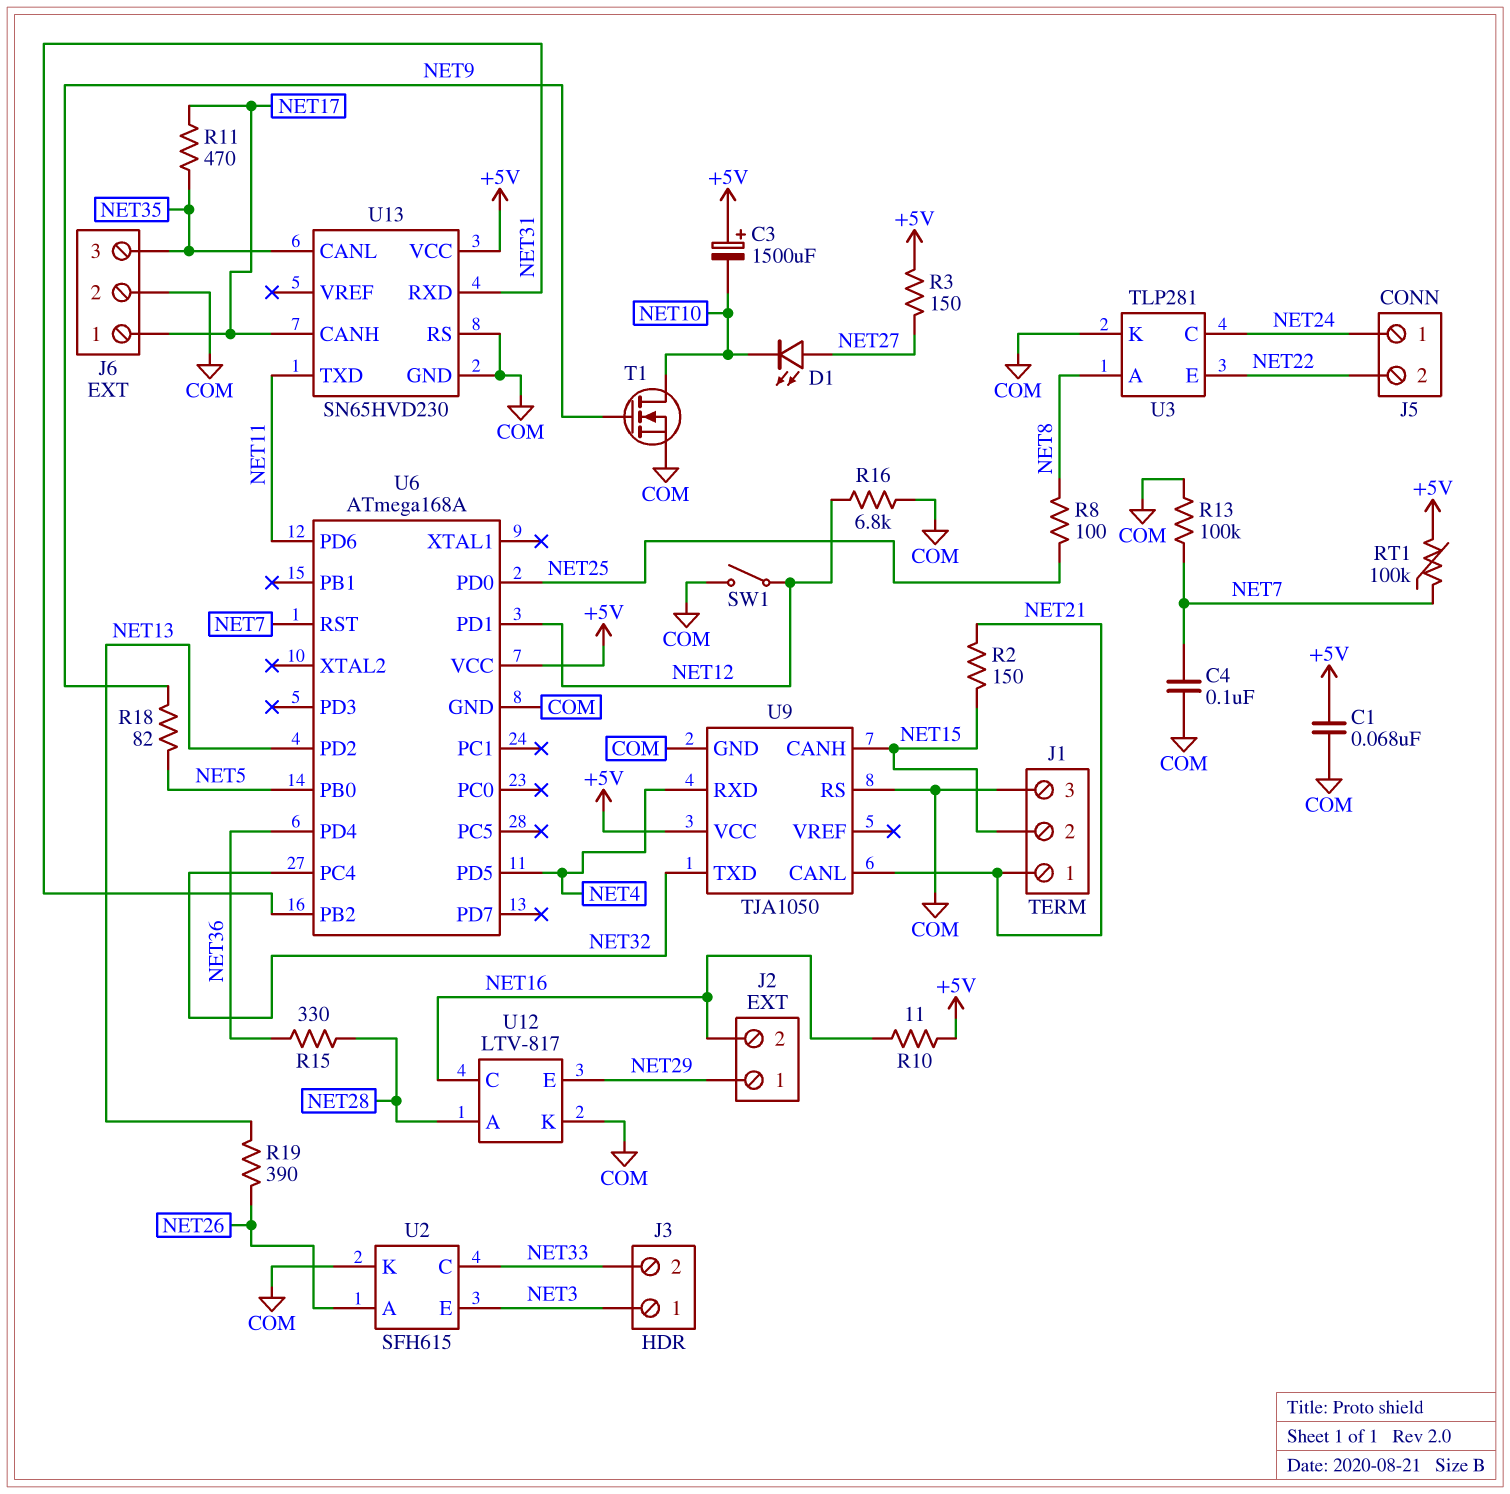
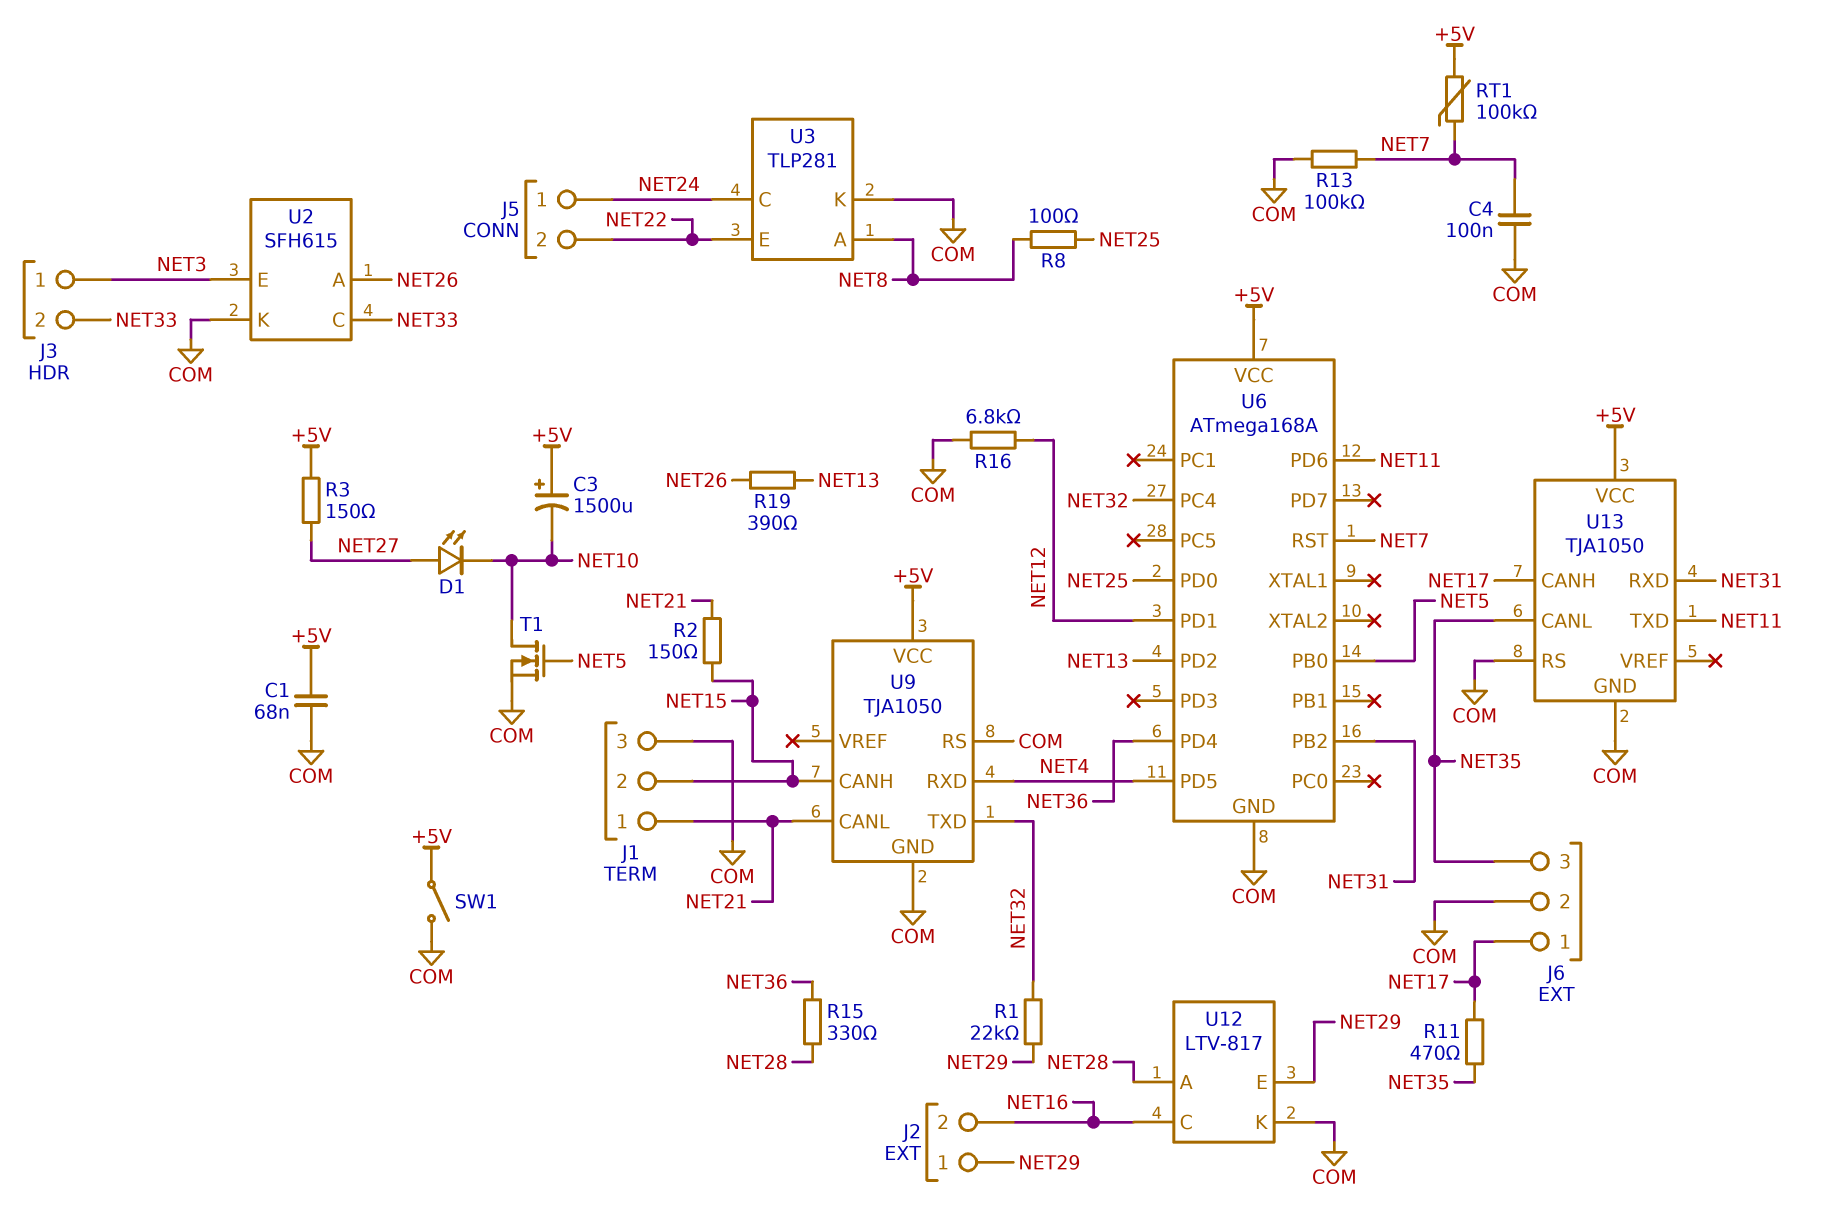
R1: none -> 22k (NET29, NET32)
R10: 11 (+5V, NET16) -> none
R18: 82 (NET5, NET9) -> none
SW1: switch (COM, NET12) -> switch (+5V, COM)
T1: NMOS (G NET9, D NET10, S COM) -> NMOS (G NET5, D NET10, S COM)
U13: SN65HVD230 -> TJA1050

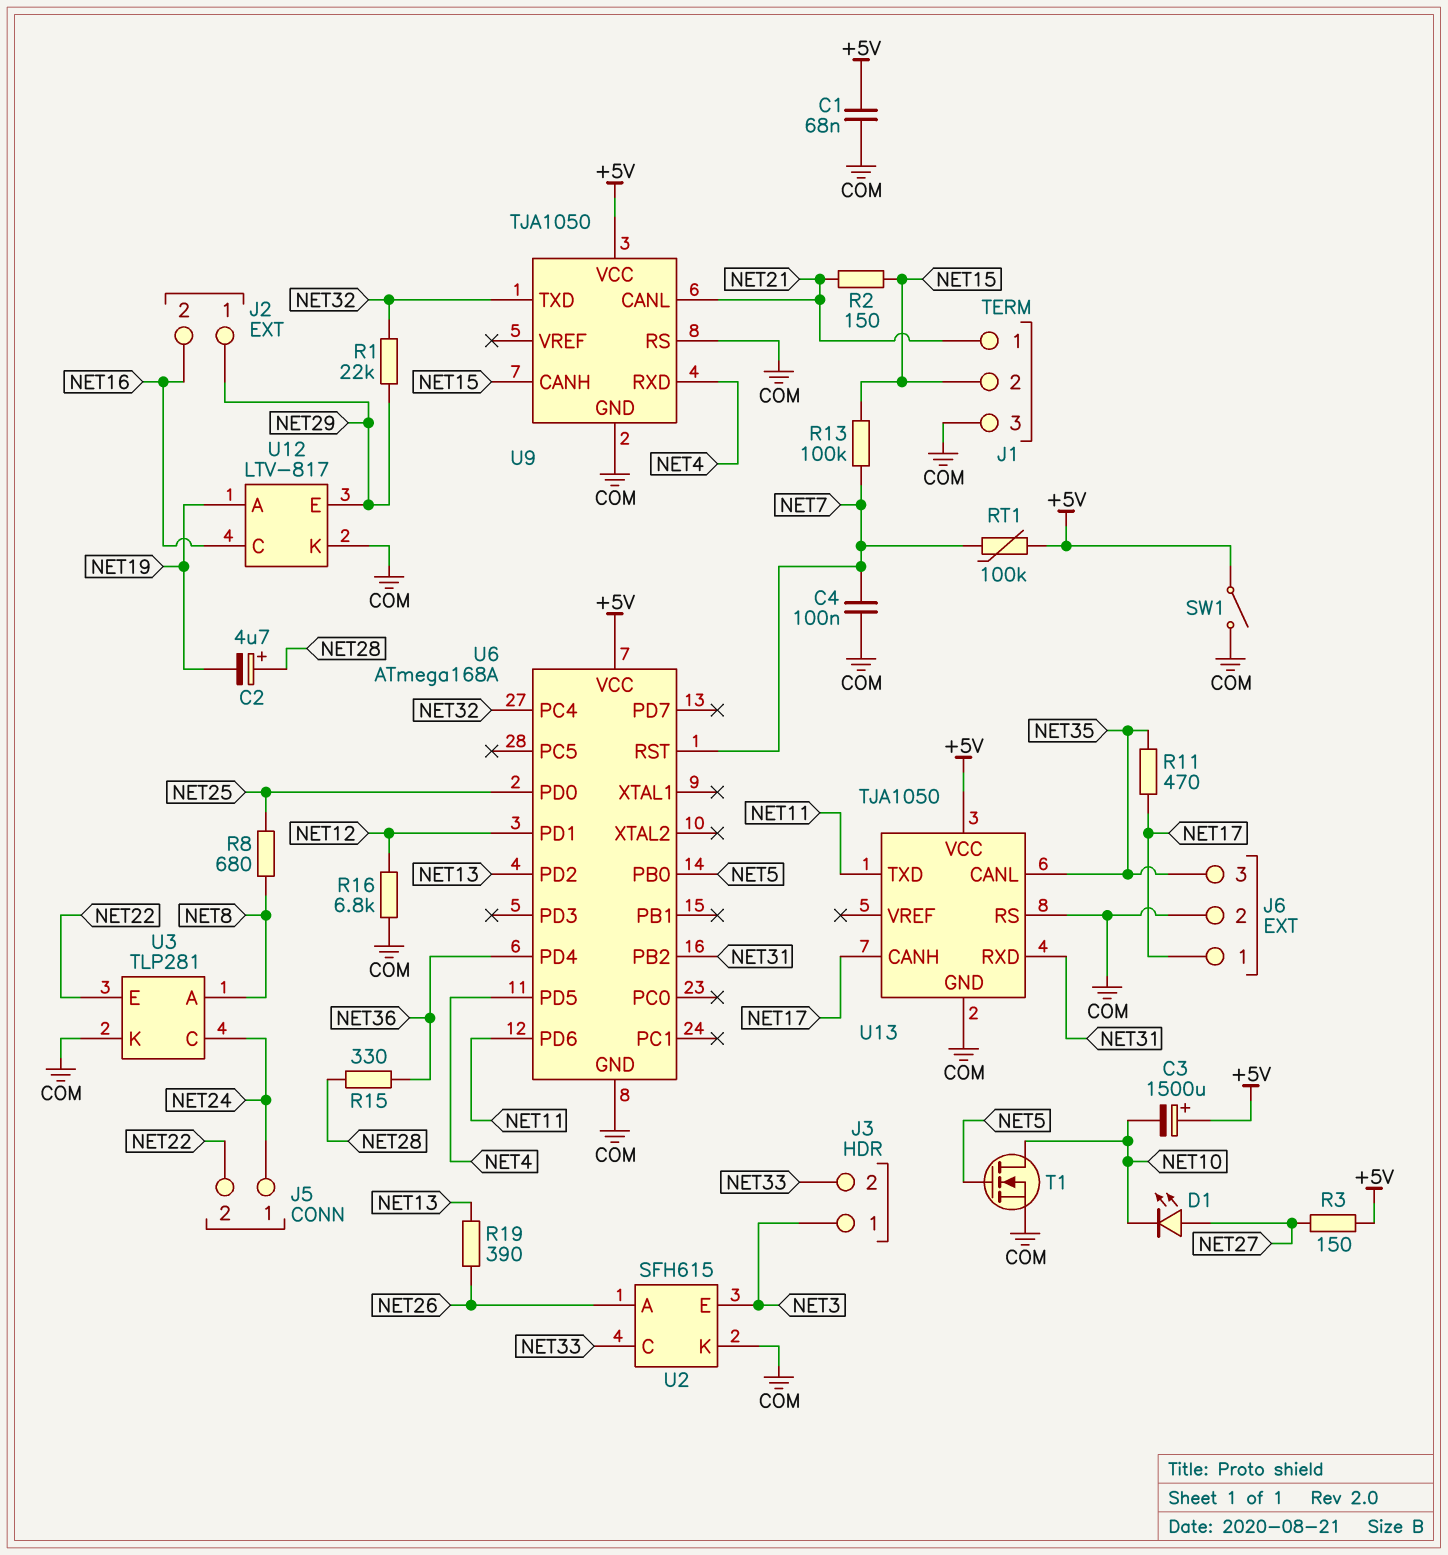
C2: none -> 4.7uF (plus NET28, minus NET19)
R8: 100 (NET8, NET25) -> 680 (NET8, NET25)
R13: 100k (COM, NET7) -> 100k (NET7, NET15)
U12 pin A: NET28 -> NET19

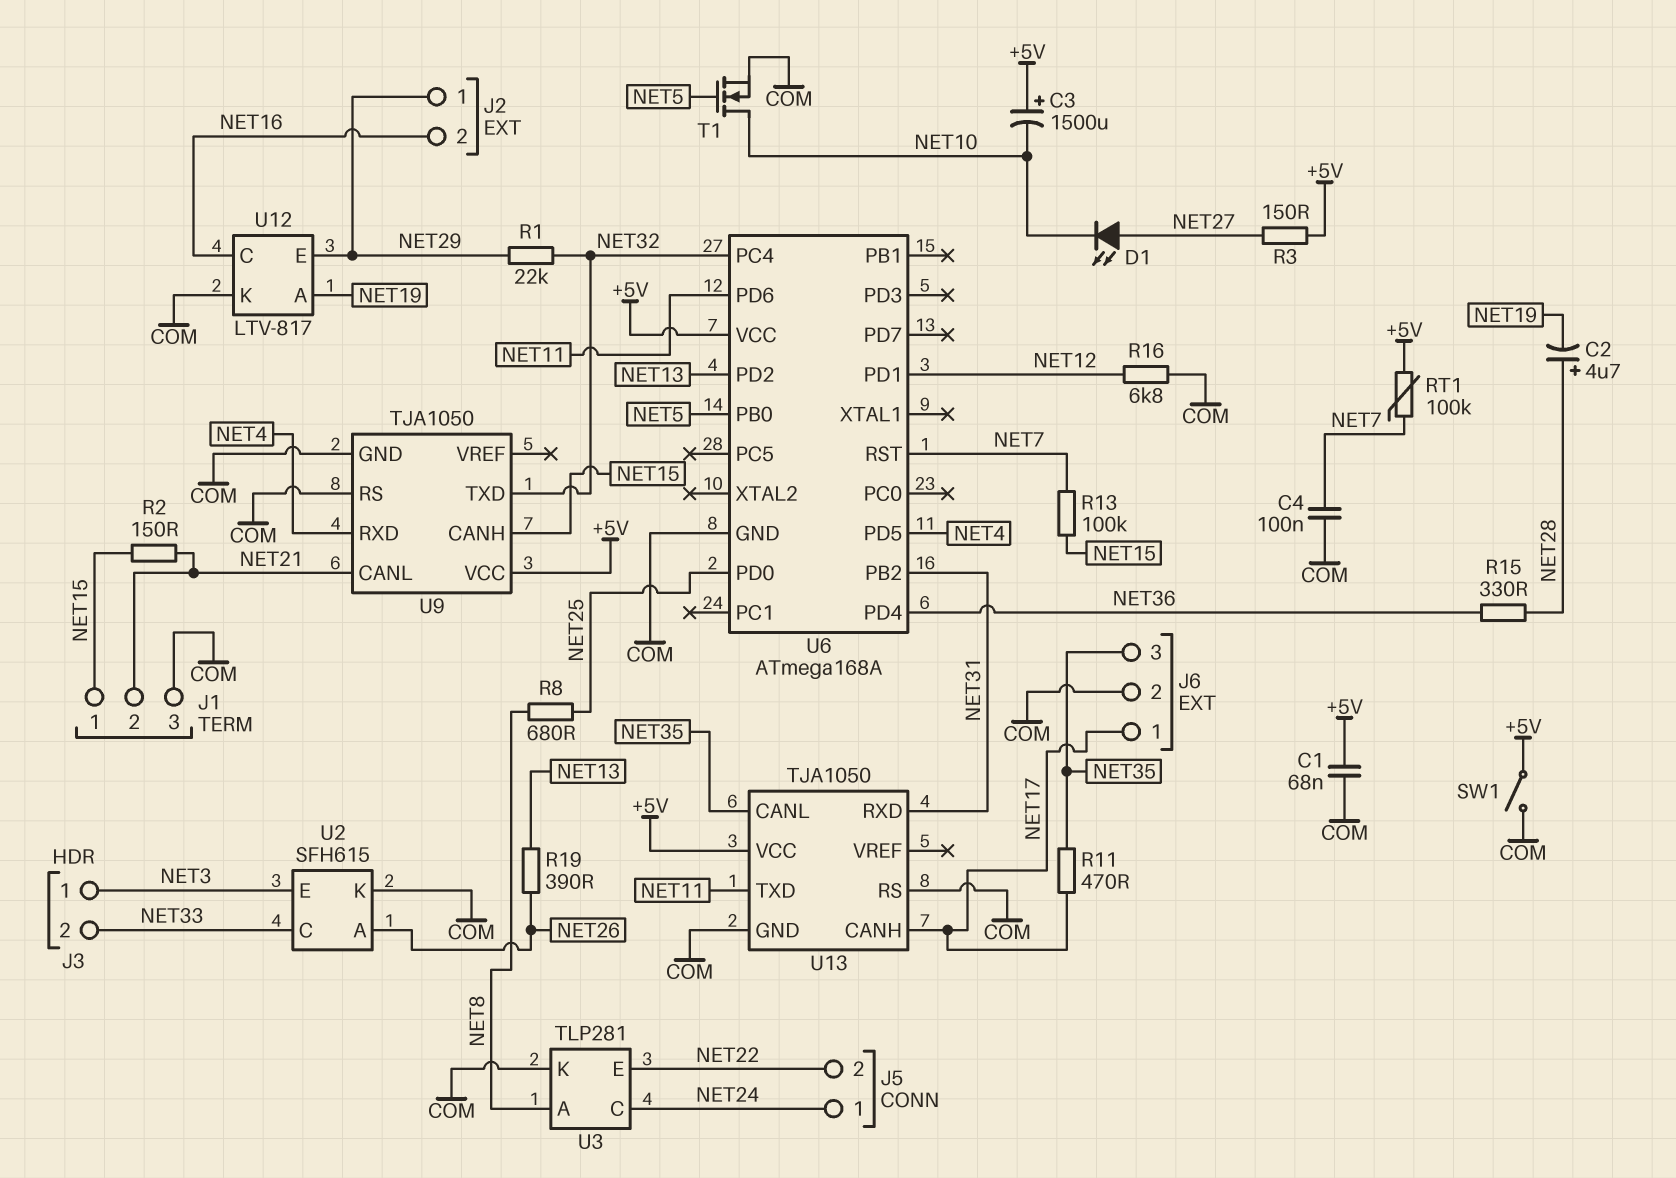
J1 pin 1: NET21 -> NET15
J1 pin 2: NET15 -> NET21

